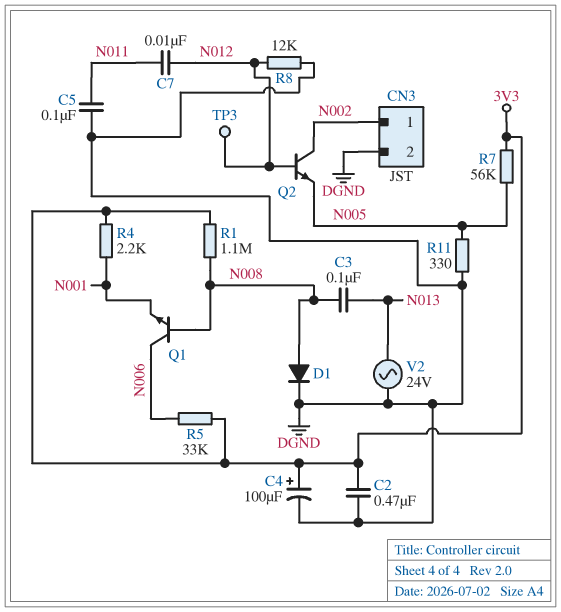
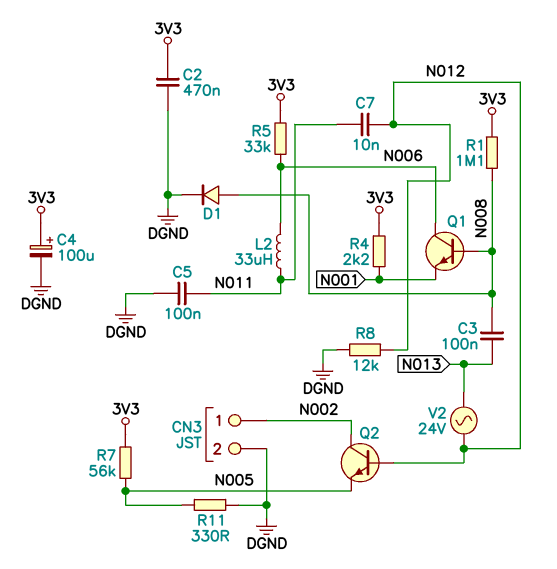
L2: none -> 33uH (N006, N011)
TP3: test point (N012) -> none
V2: AC 24V (DGND, N013) -> AC 24V (N012, N013)

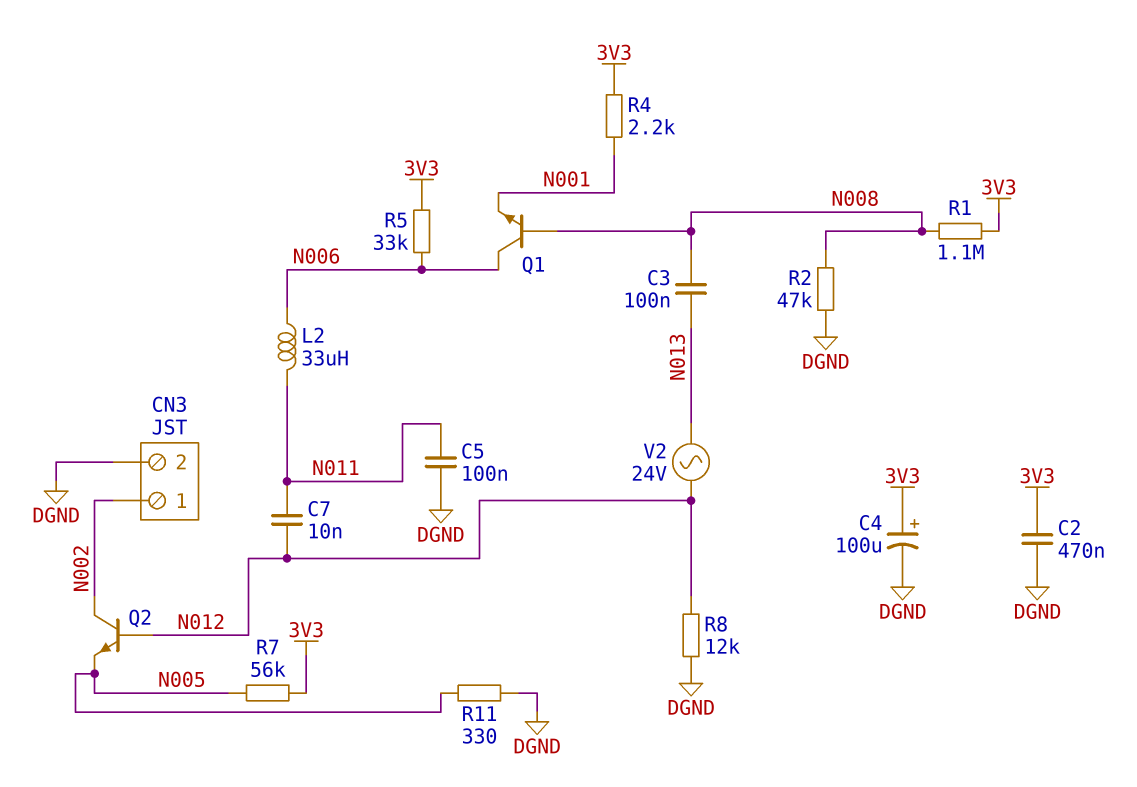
D1: diode (A N008, K DGND) -> none
R2: none -> 47k (DGND, N008)

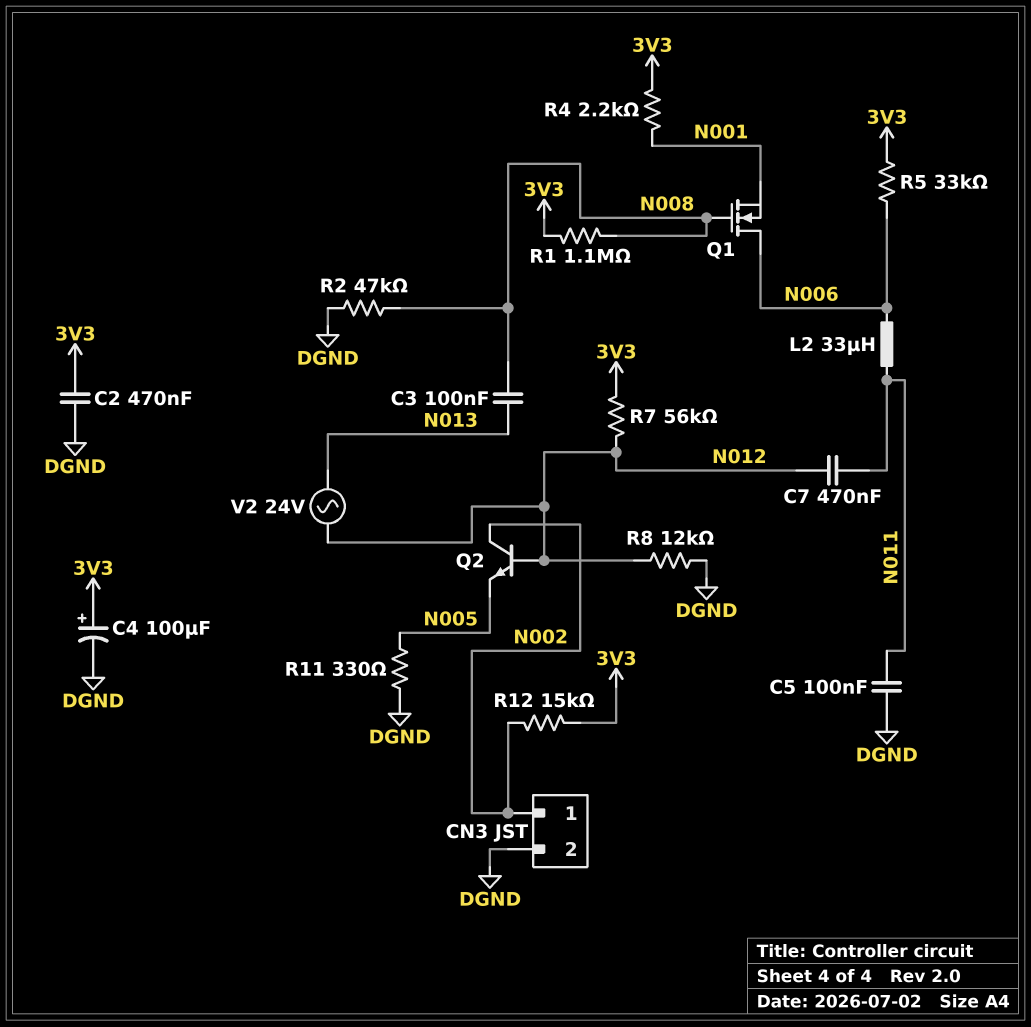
C7: 10nF (N011, N012) -> 470nF (N011, N012)
Q1: NPN (B N008, C N006, E N001) -> NMOS (G N008, D N006, S N001)
R7: 56k (3V3, N005) -> 56k (3V3, N012)
R12: none -> 15k (3V3, N002)

